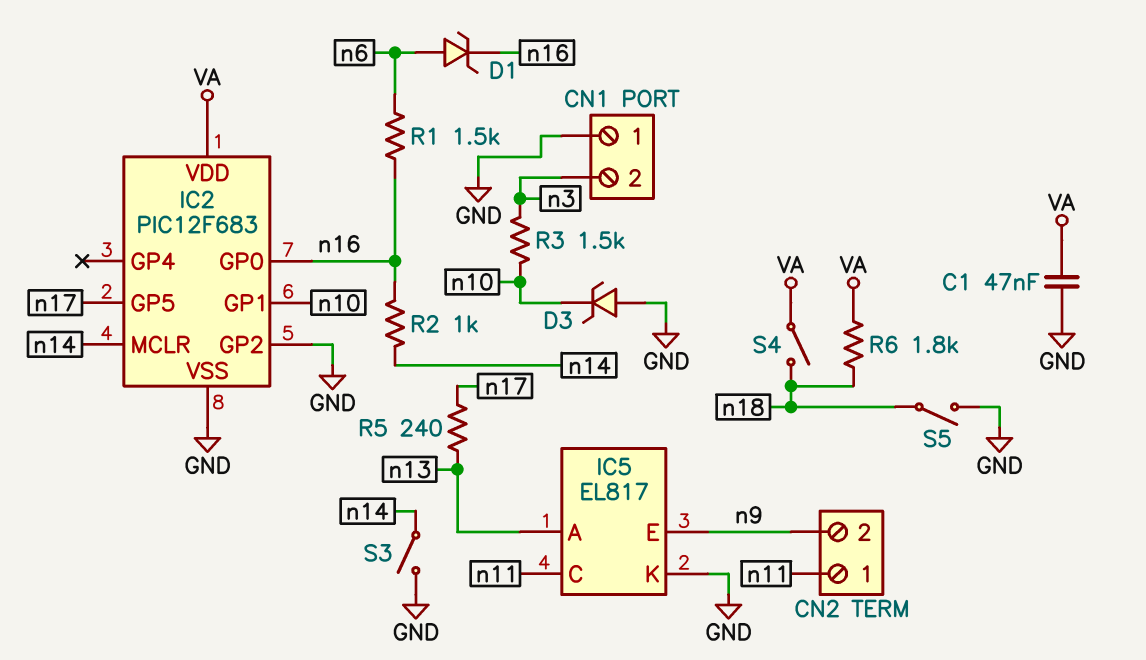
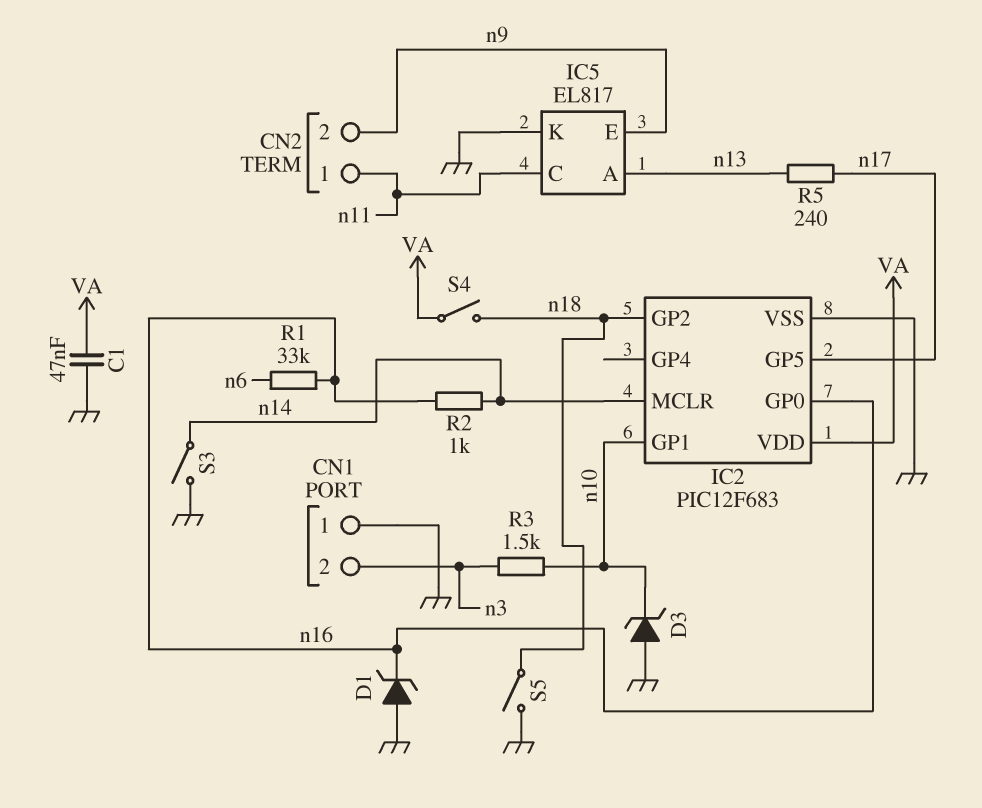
D1: zener (A n6, K n16) -> zener (A GND, K n16)
IC2 pin GP2: GND -> n18
R1: 1.5k (n6, n16) -> 33k (n6, n16)
R6: 1.8k (VA, n18) -> none

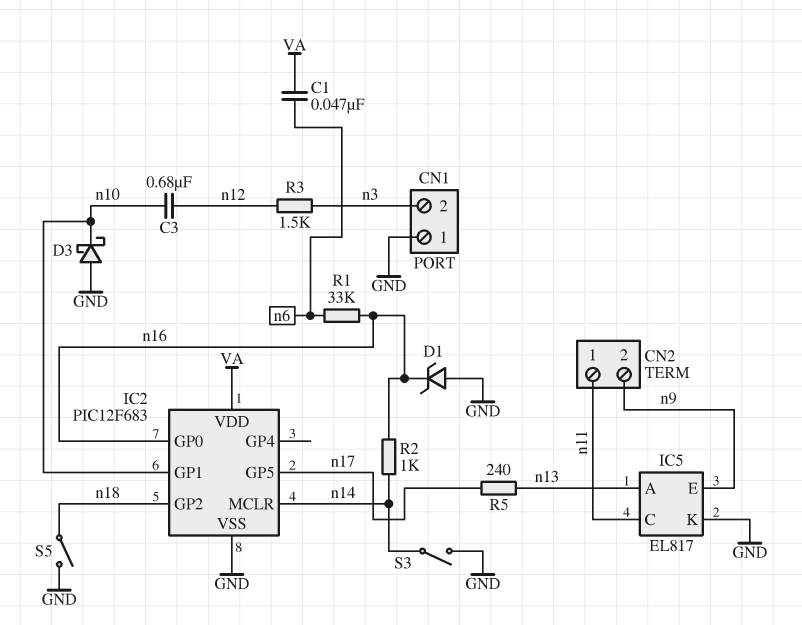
C1: 47nF (GND, VA) -> 47nF (VA, n6)
C3: none -> 680nF (n10, n12)
D3: zener (A GND, K n10) -> schottky (A GND, K n10)
R3: 1.5k (n3, n10) -> 1.5k (n3, n12)
S4: switch (VA, n18) -> none

